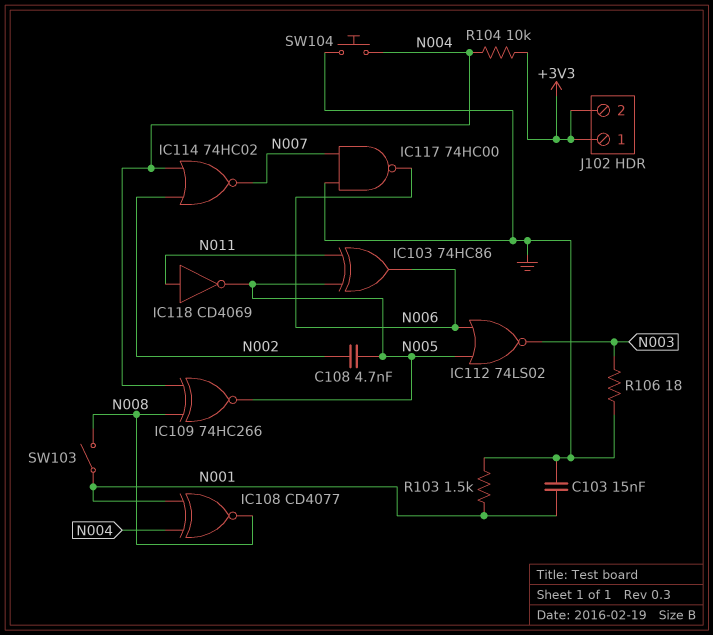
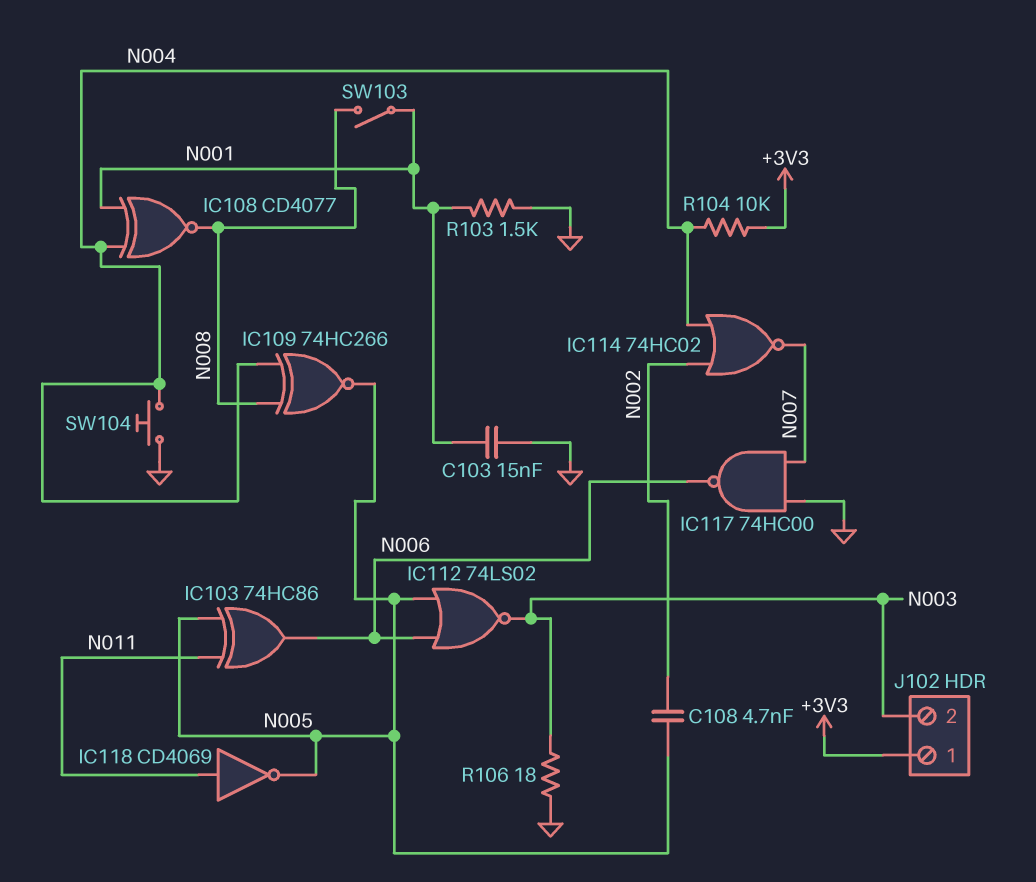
J102 pin 2: +3V3 -> N003

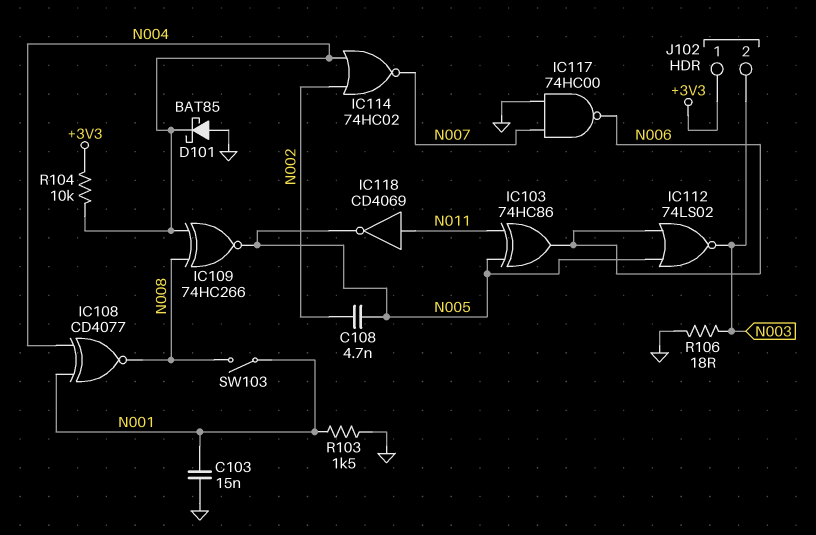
D101: none -> schottky BAT85 (A GND, K N004)
SW104: button (GND, N004) -> none

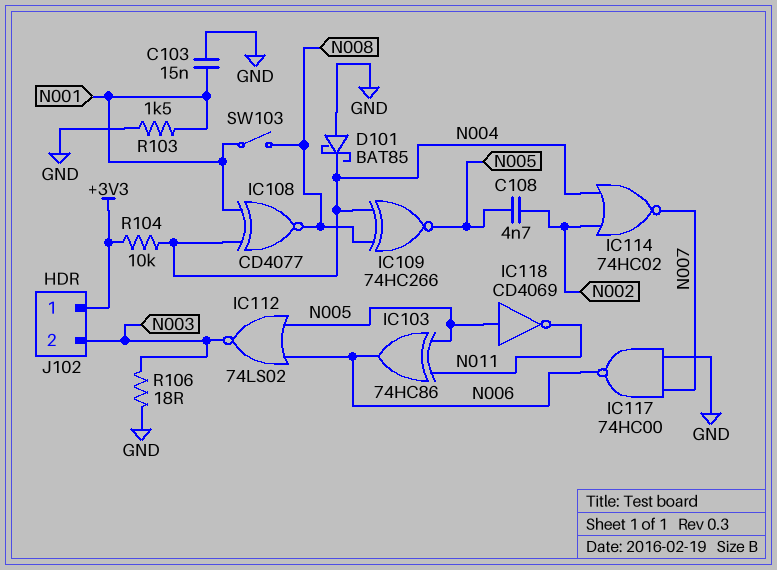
IC118: NOT CD4069 (in N011, out N005) -> NOT CD4069 (in N005, out N011)

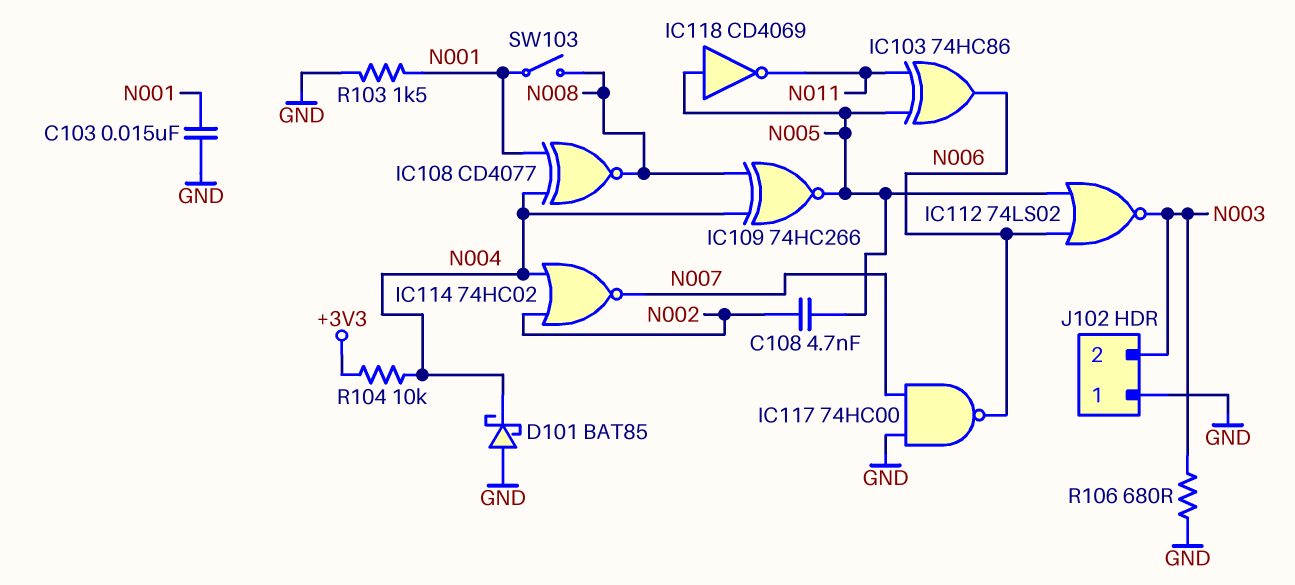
J102 pin 1: +3V3 -> GND
R106: 18 (GND, N003) -> 680 (GND, N003)

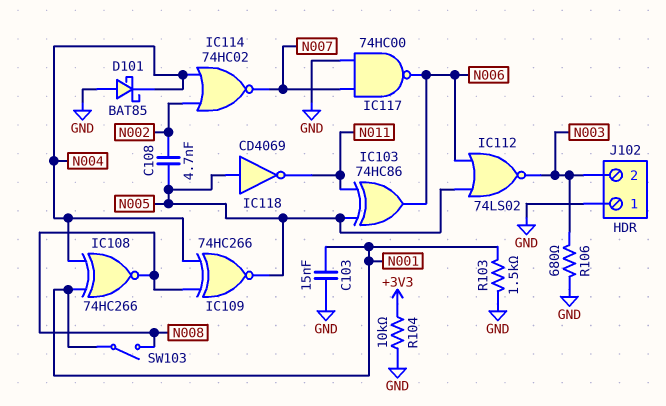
IC108: XNOR CD4077 (in N001, in N004, out N008) -> XNOR 74HC266 (in N001, in N004, out N008)
R104: 10k (+3V3, N004) -> 10k (+3V3, GND)

